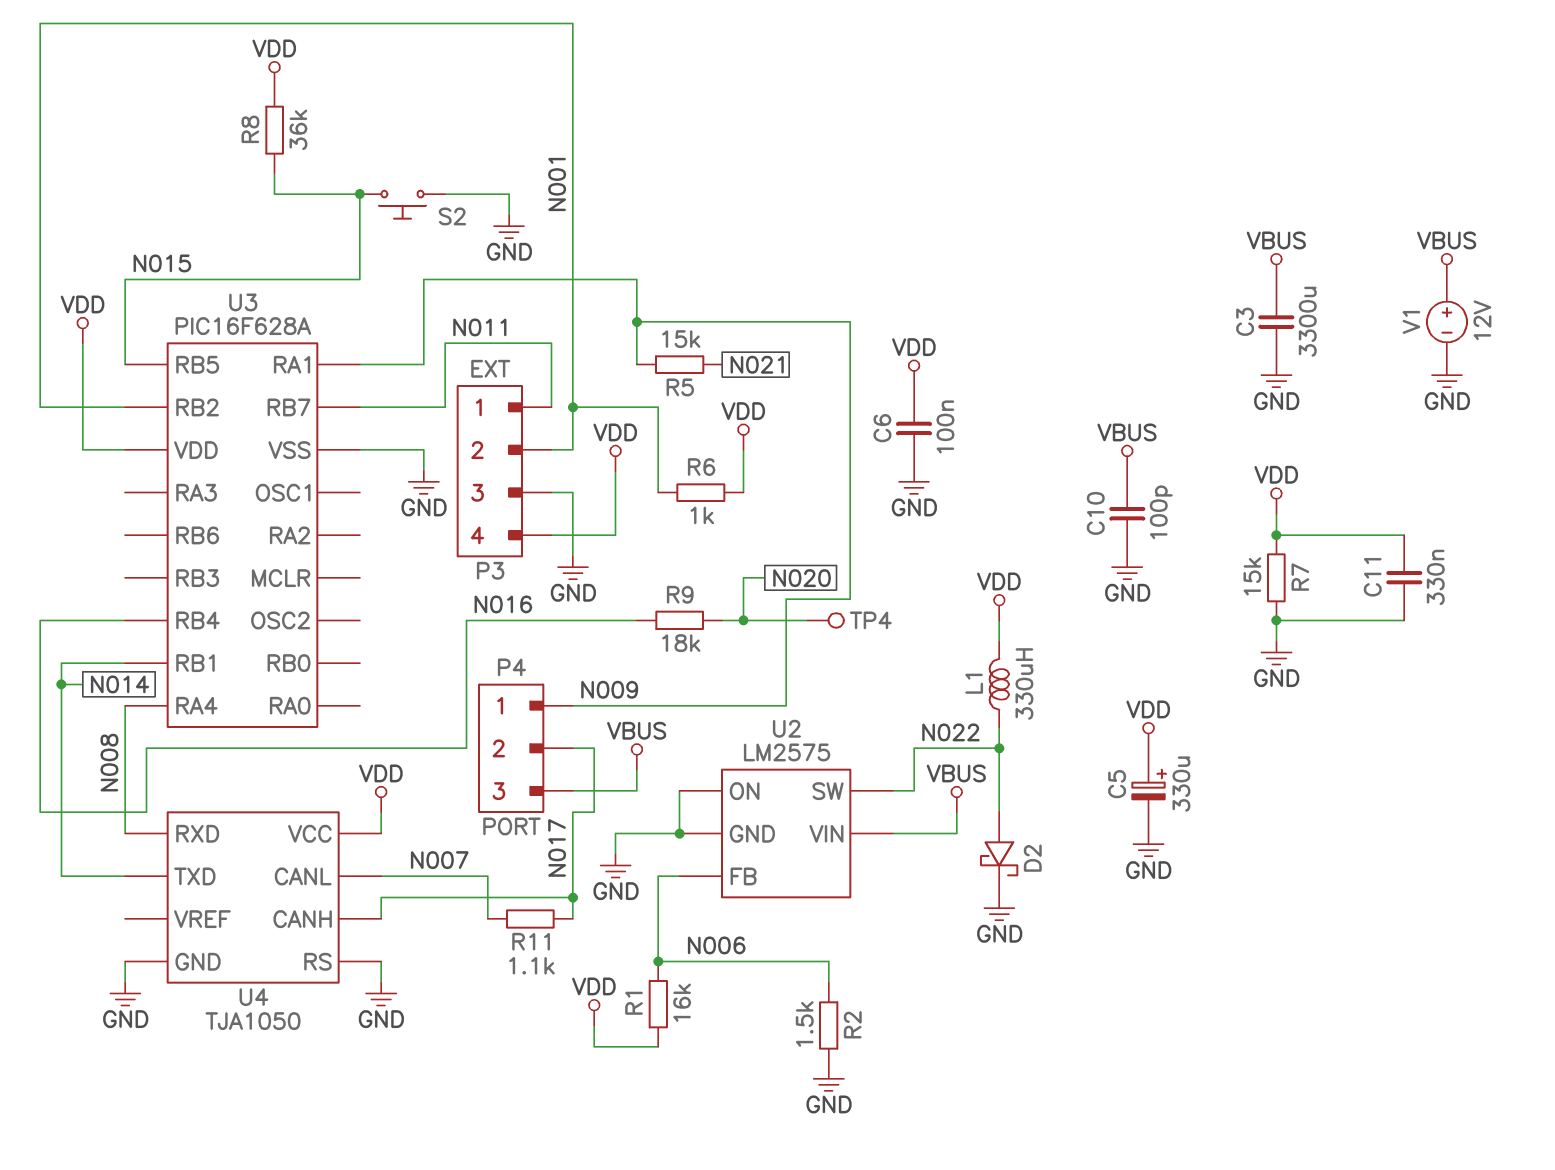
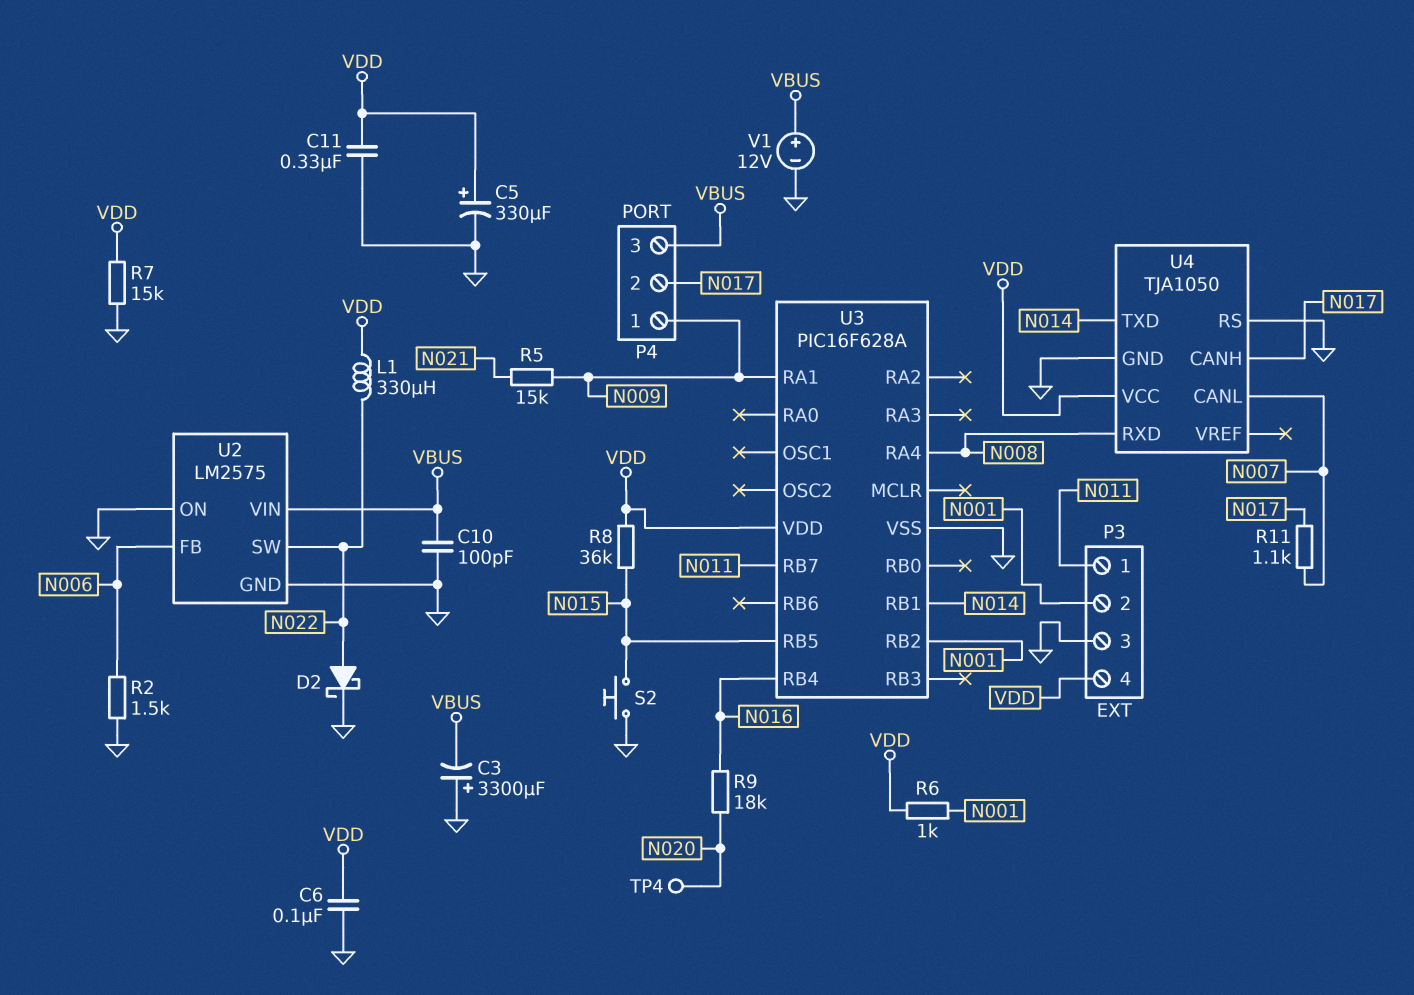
C3: 3300uF (GND, VBUS) -> 3300uF (plus GND, minus VBUS)
R1: 16k (N006, VDD) -> none

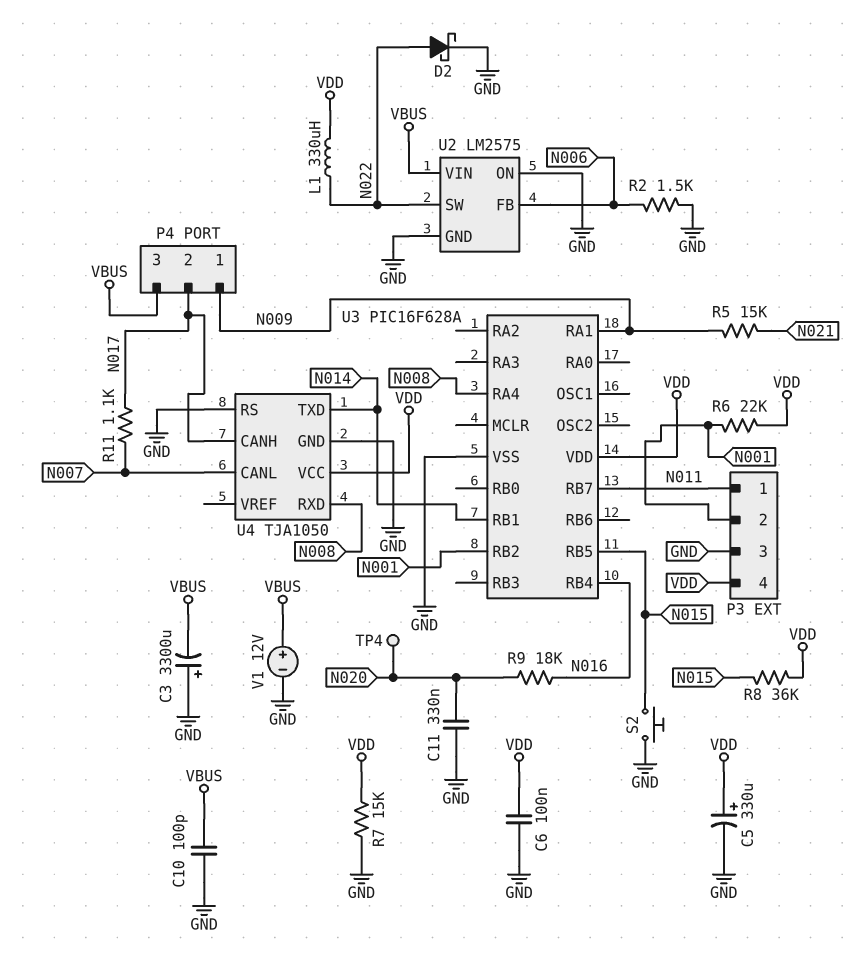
C11: 330nF (GND, VDD) -> 330nF (GND, N020)
R6: 1k (N001, VDD) -> 22k (N001, VDD)

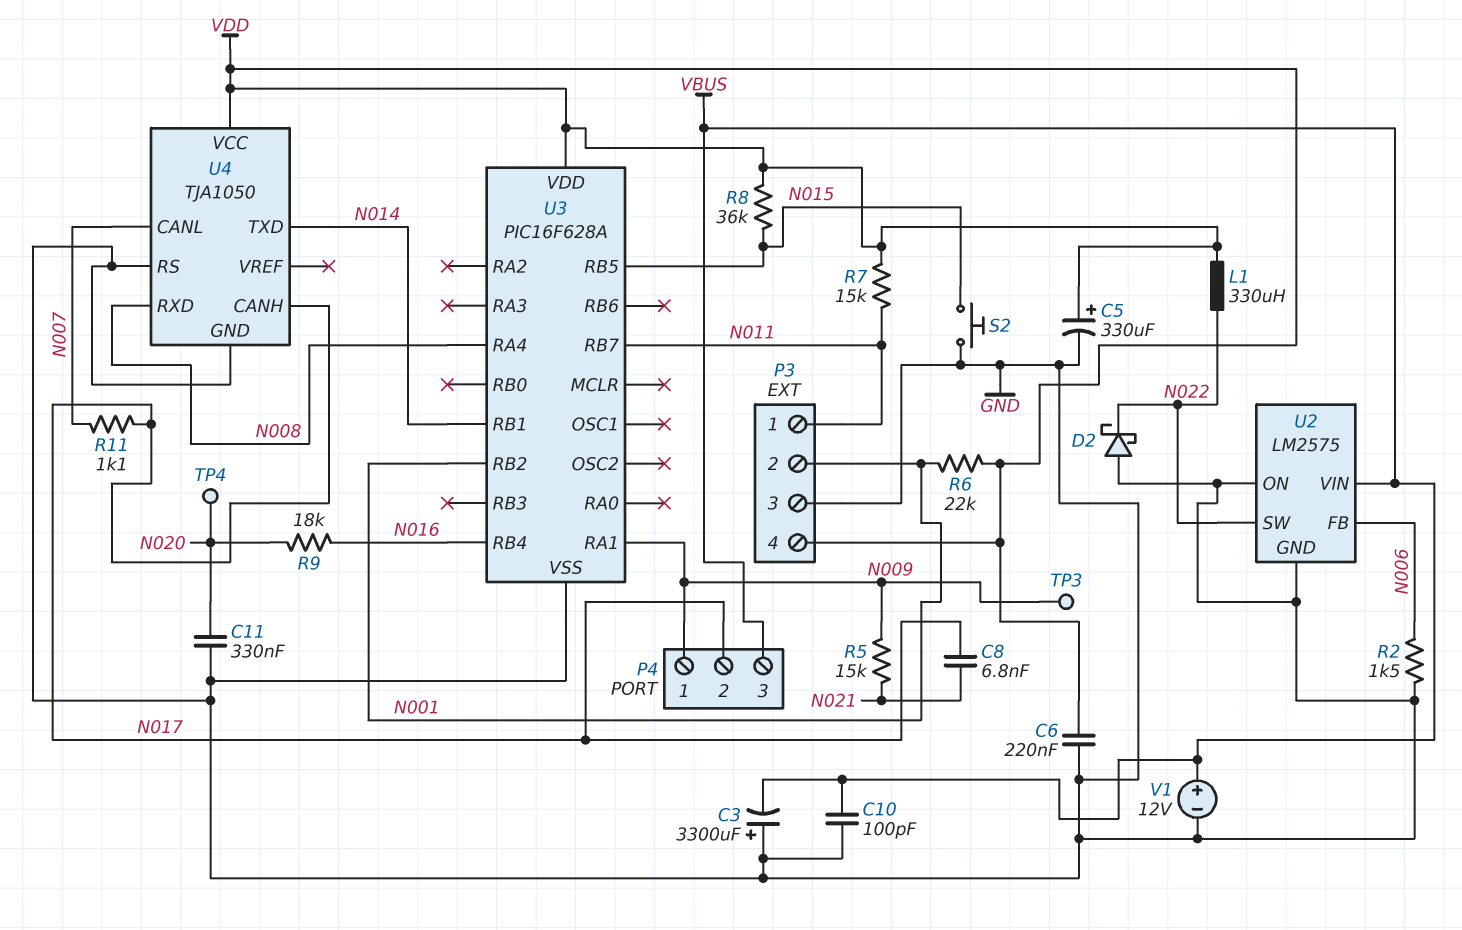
C6: 100nF (GND, VDD) -> 220nF (GND, VDD)
C8: none -> 6.8nF (N017, N021)
D2: schottky (A N022, K GND) -> schottky (A GND, K N022)
R7: 15k (GND, VDD) -> 15k (N011, VDD)
TP3: none -> test point (N009)

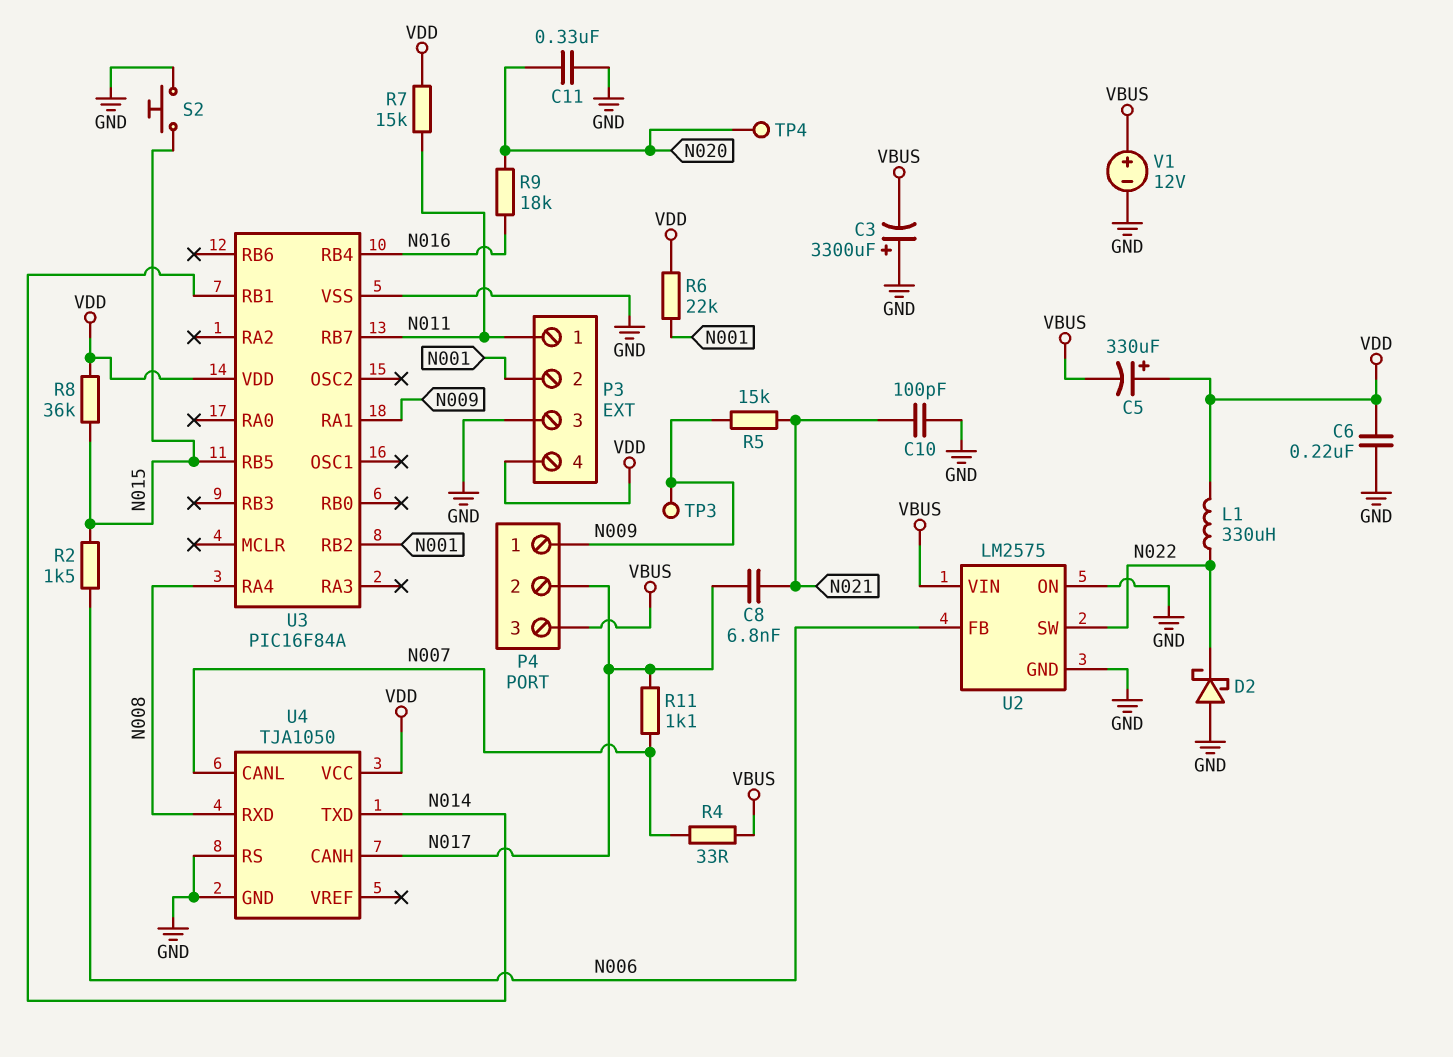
C5: 330uF (plus VDD, minus GND) -> 330uF (plus VDD, minus VBUS)
C10: 100pF (GND, VBUS) -> 100pF (GND, N021)
R2: 1.5k (GND, N006) -> 1.5k (N006, N015)
R4: none -> 33 (N007, VBUS)
U3: PIC16F628A -> PIC16F84A

